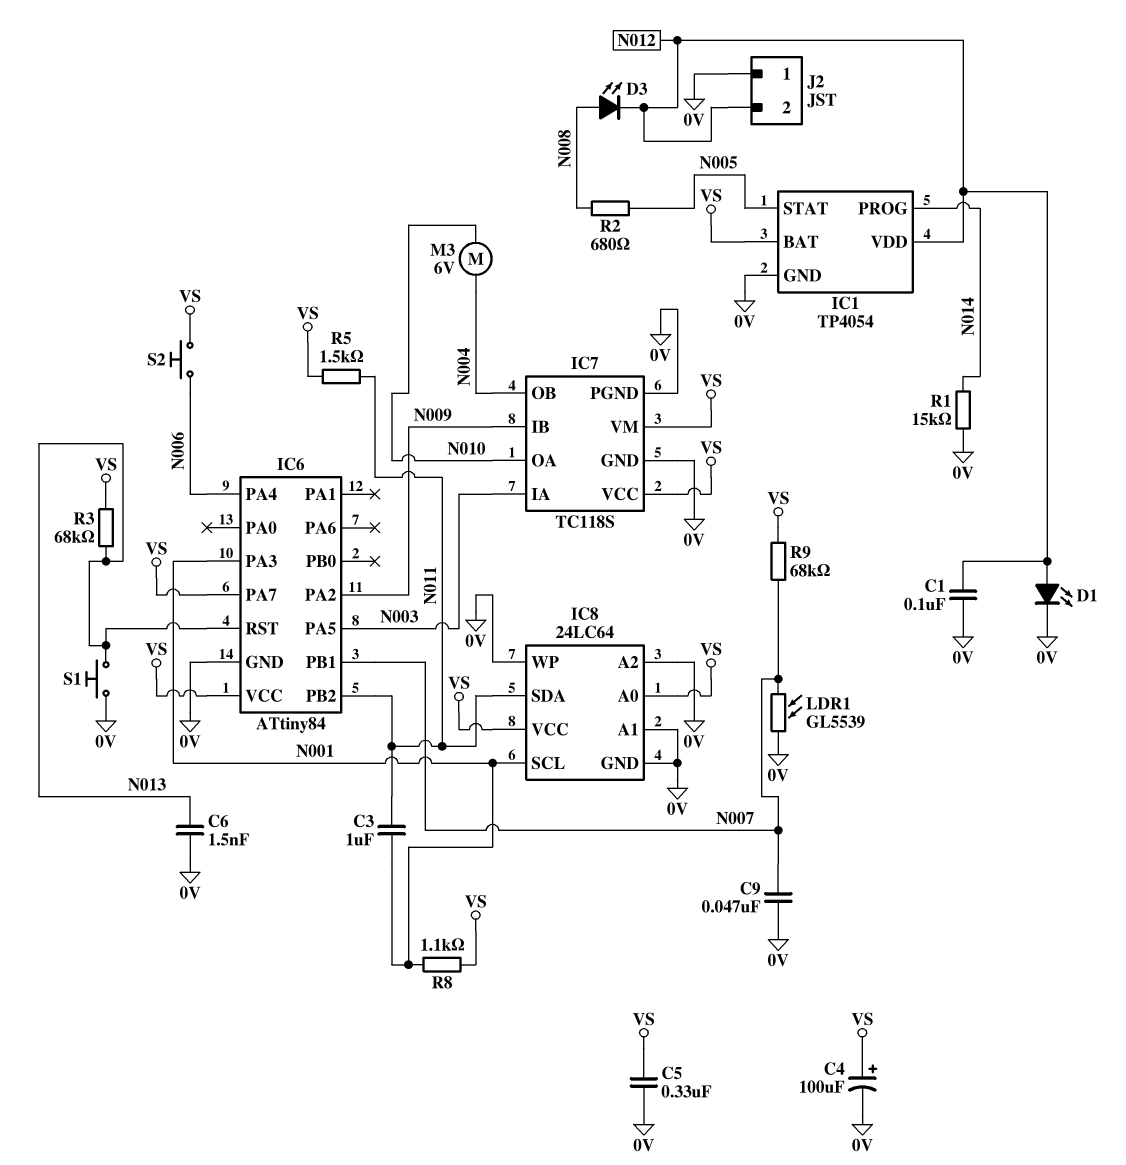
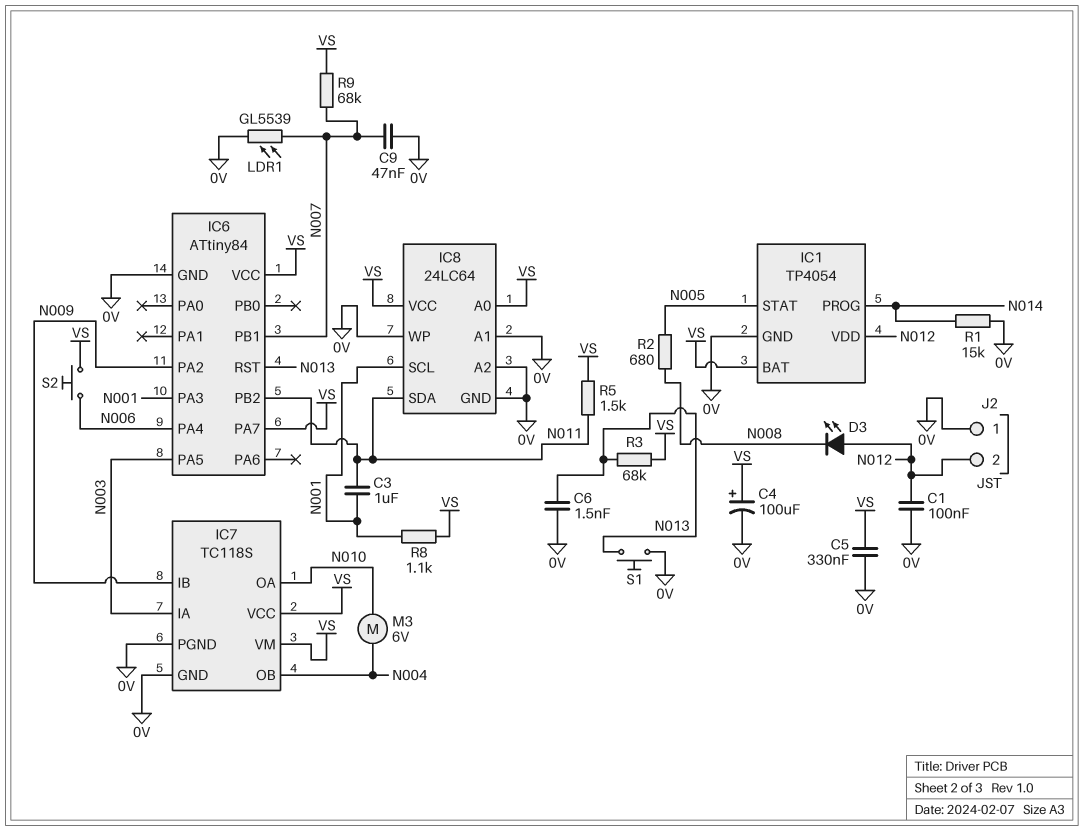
D1: LED (A N012, K 0V) -> none
D3: LED (A N008, K N012) -> LED (A N012, K N008)

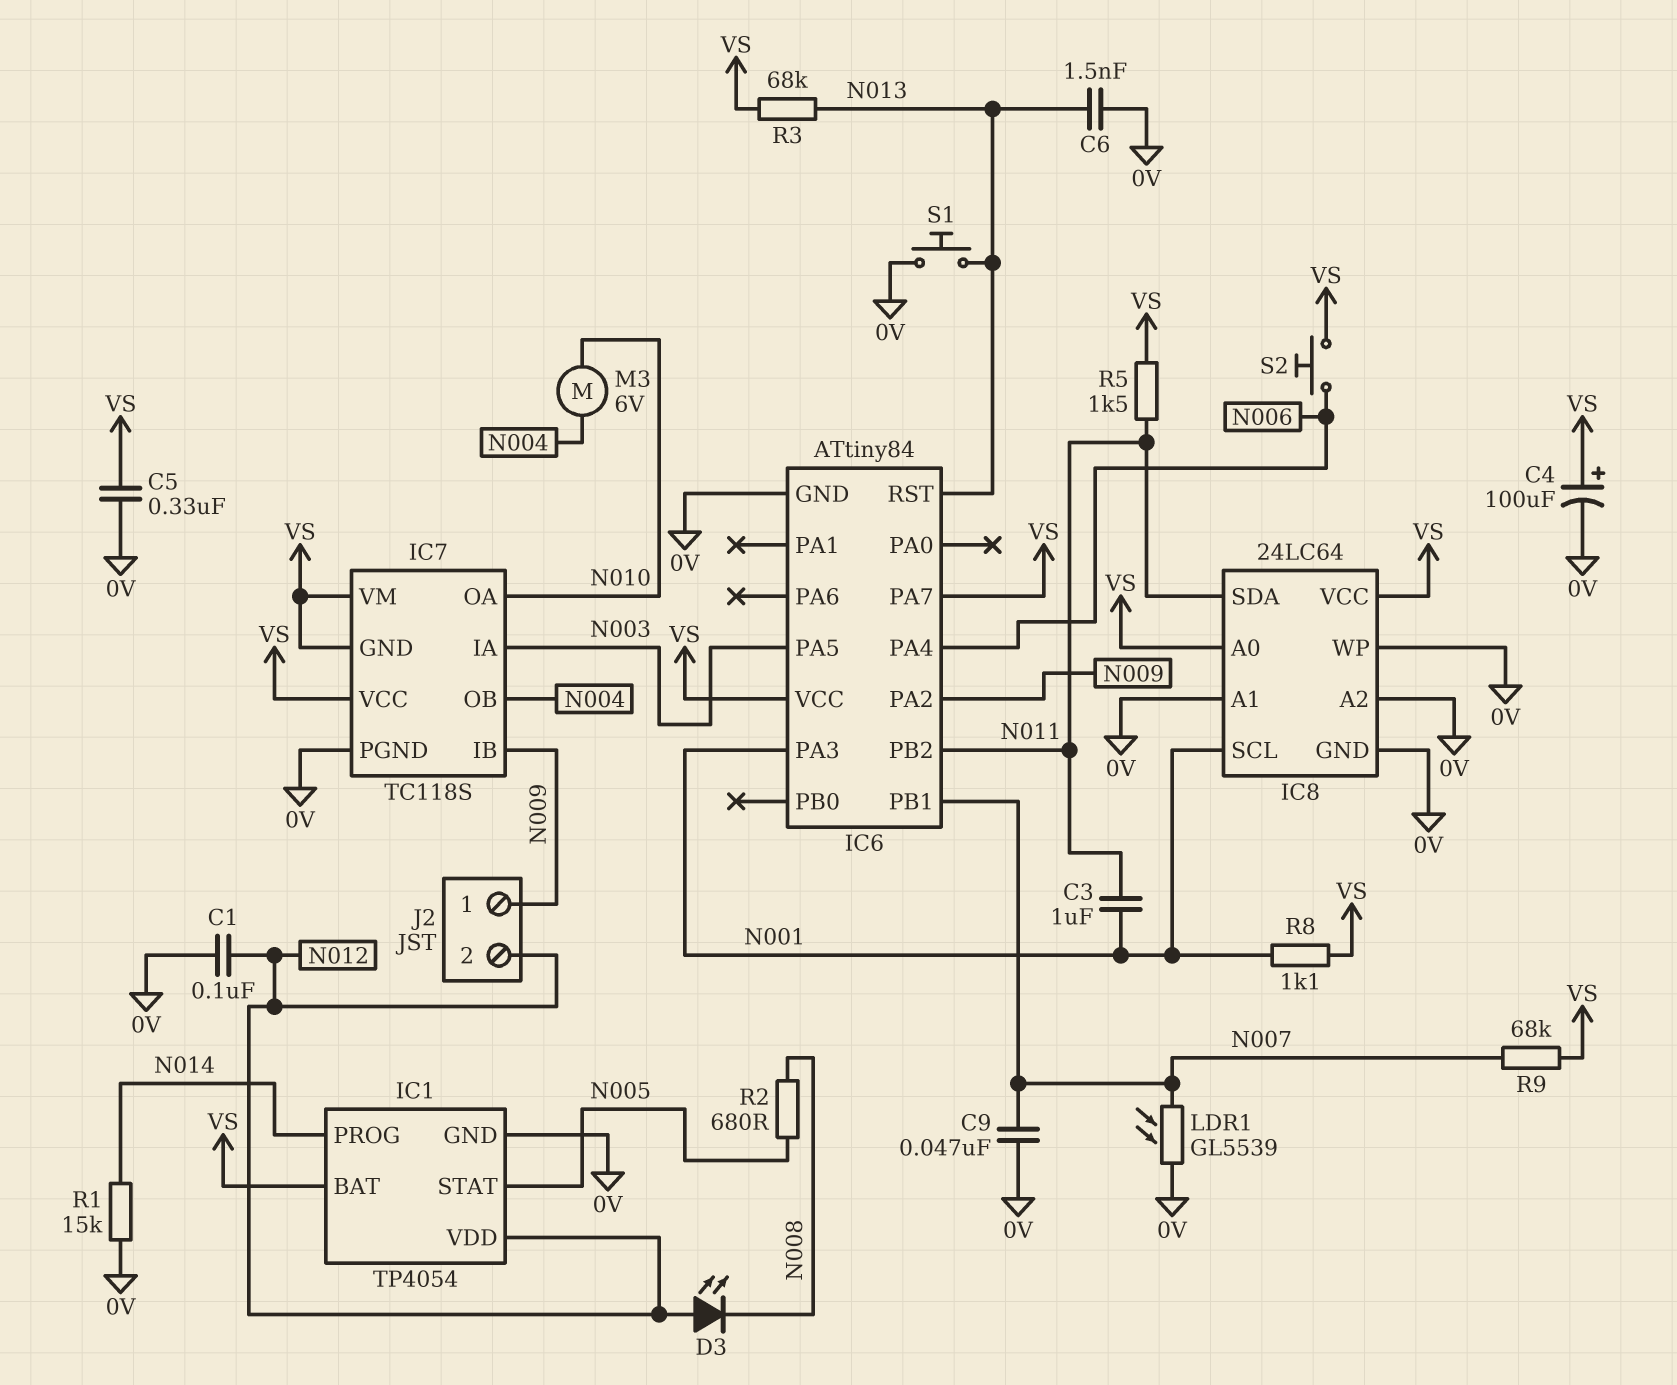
IC7 pin GND: 0V -> VS
J2 pin 1: 0V -> N009

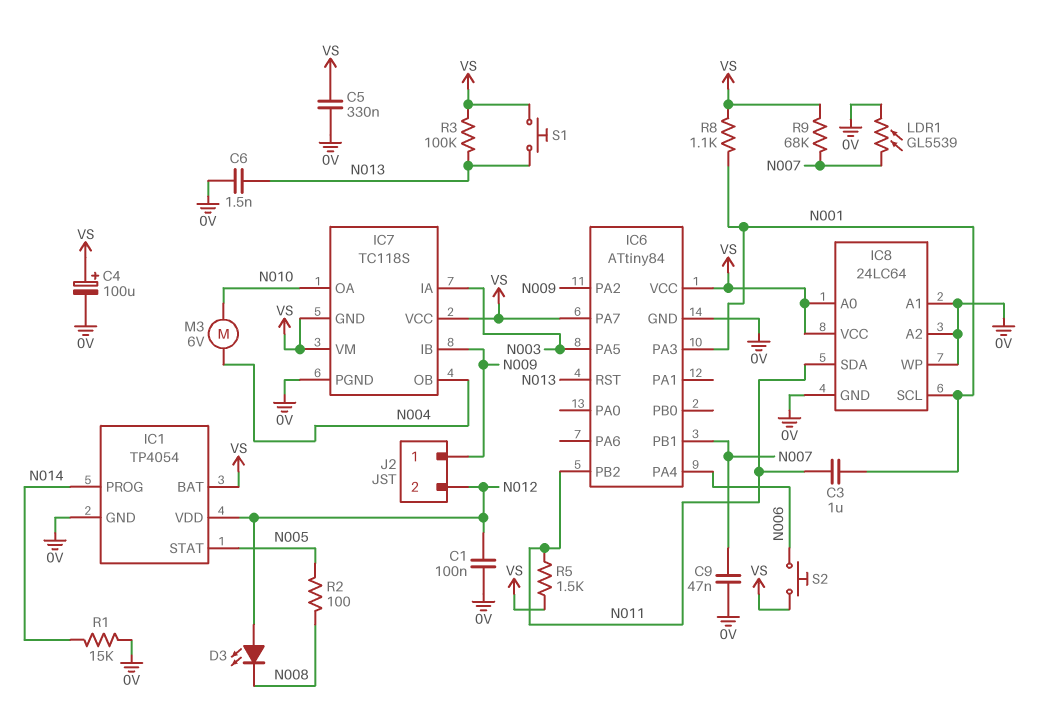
R2: 680 (N005, N008) -> 100 (N005, N008)
R3: 68k (N013, VS) -> 100k (N013, VS)
S1: button (0V, N013) -> button (N013, VS)

